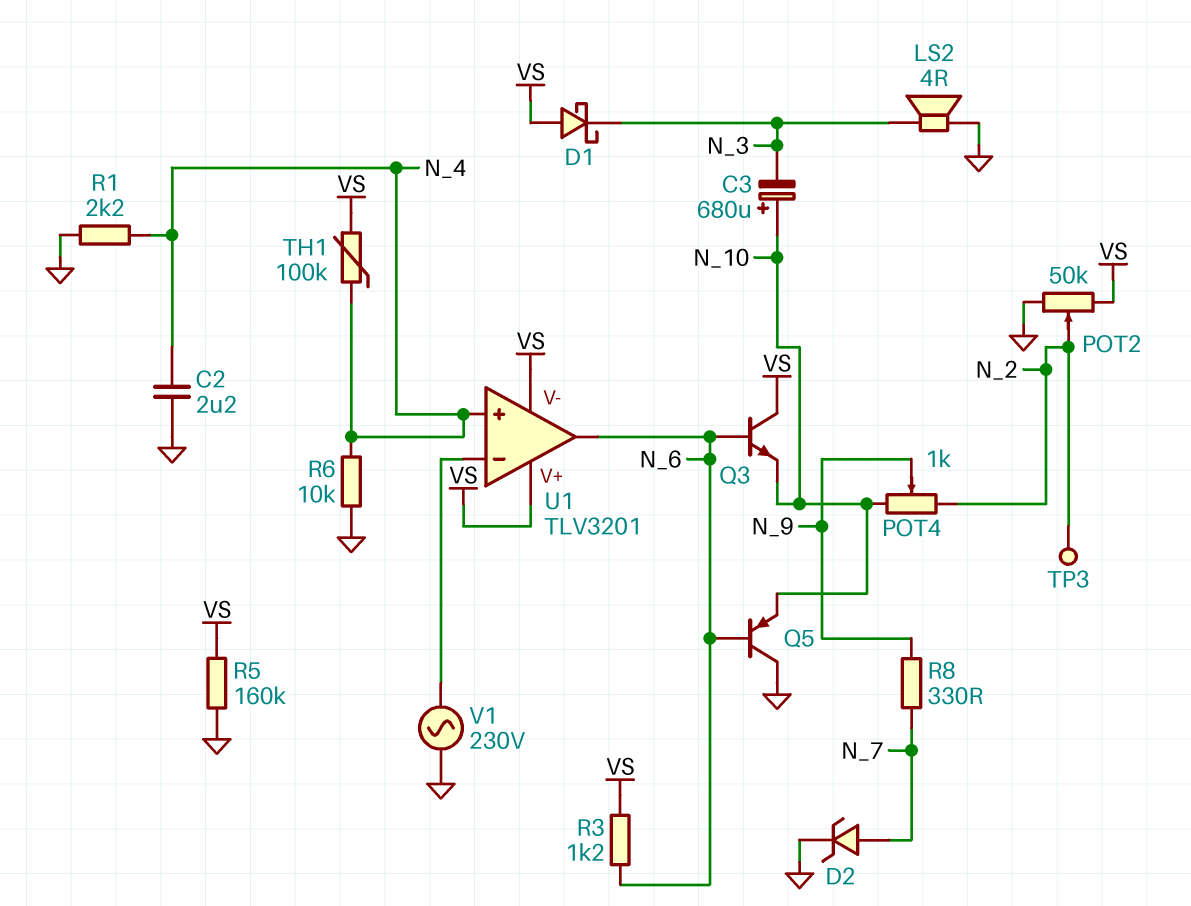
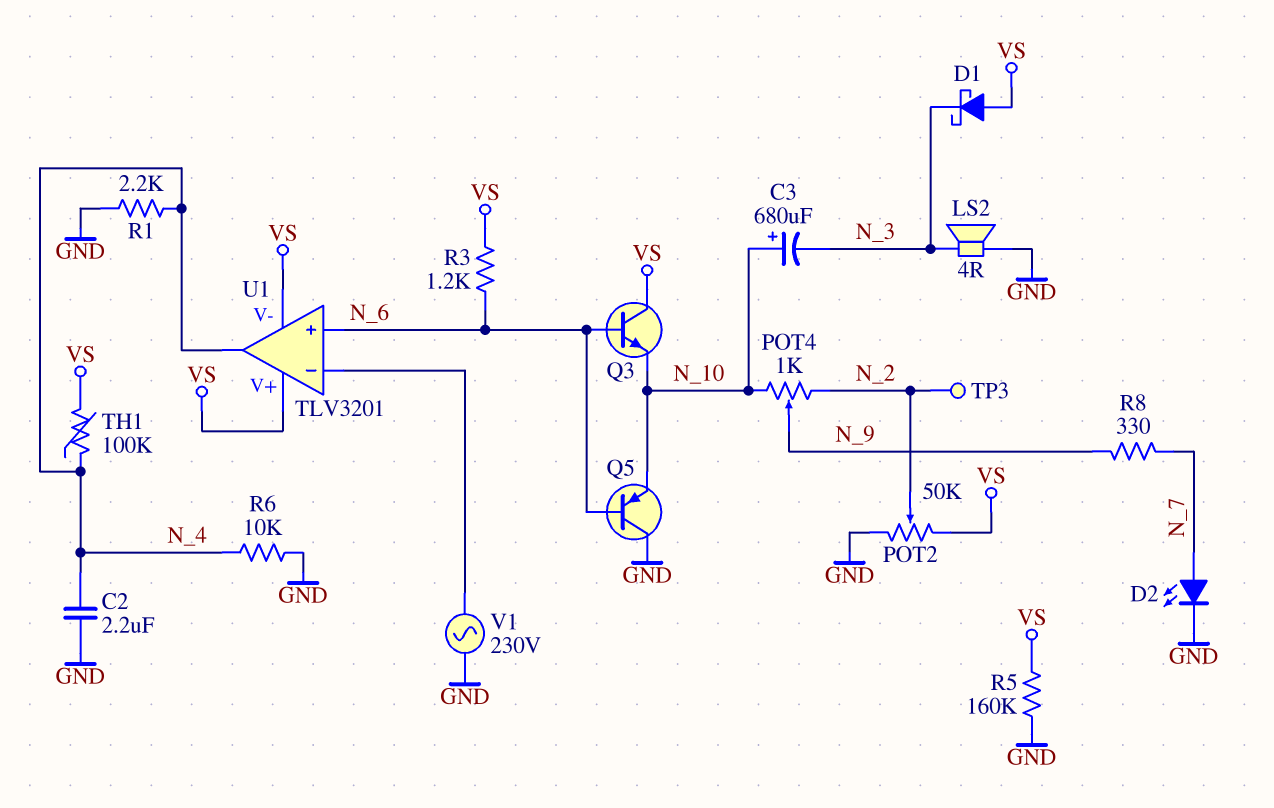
D2: zener (A N_7, K GND) -> LED (A N_7, K GND)
U1 pin in+: N_4 -> N_6
U1 pin out: N_6 -> N_4

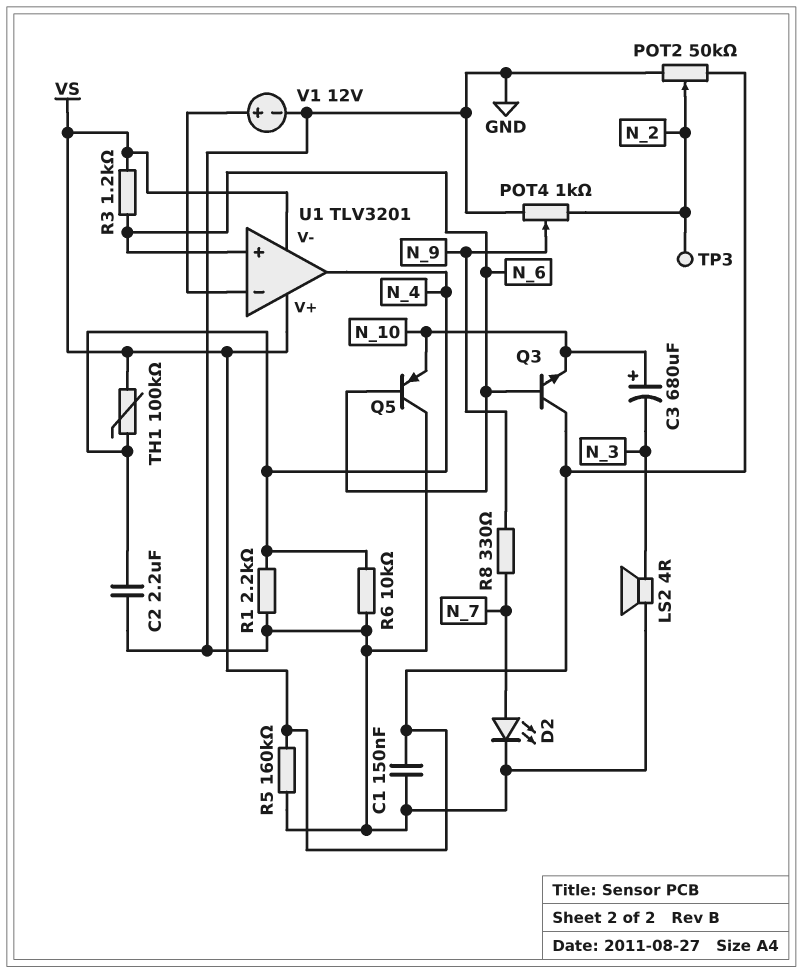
C1: none -> 150nF (GND, VS)
D1: schottky (A VS, K N_3) -> none
POT4: 1k (N_2, N_10, wiper N_9) -> 1k (GND, N_2, wiper N_9)
V1: AC 230V (GND, U1/in-) -> 12V (plus U1/in-, minus GND)

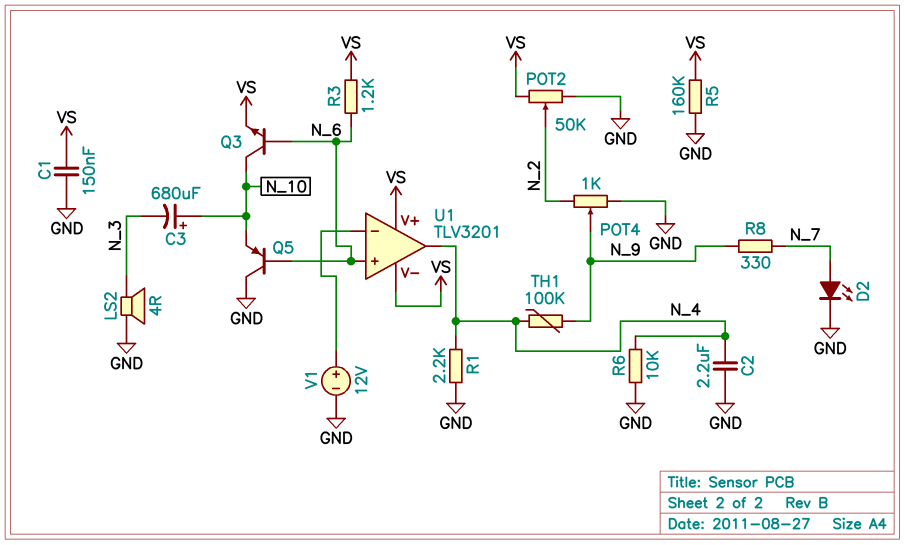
Q3: NPN (B N_6, C VS, E N_10) -> NPN (B N_6, C N_10, E VS)
TH1: 100k (N_4, VS) -> 100k (N_4, N_9)
TP3: test point (N_2) -> none

